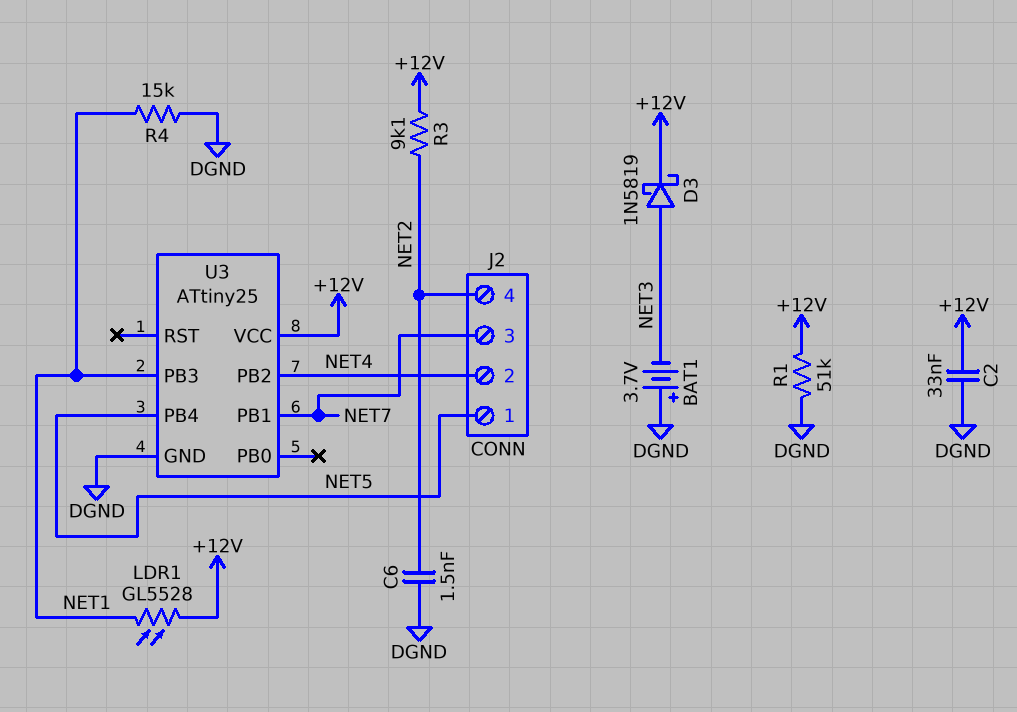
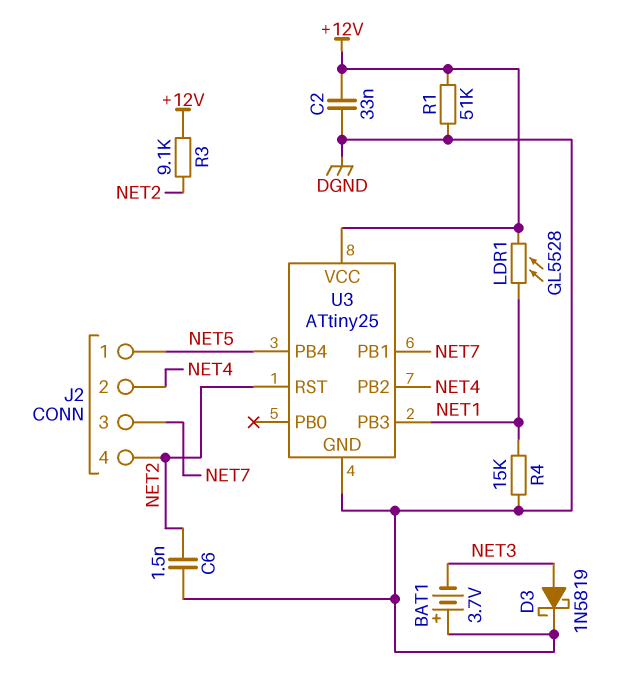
D3: schottky 1N5819 (A NET3, K +12V) -> schottky 1N5819 (A NET3, K DGND)
U3 pin RST: none -> NET2

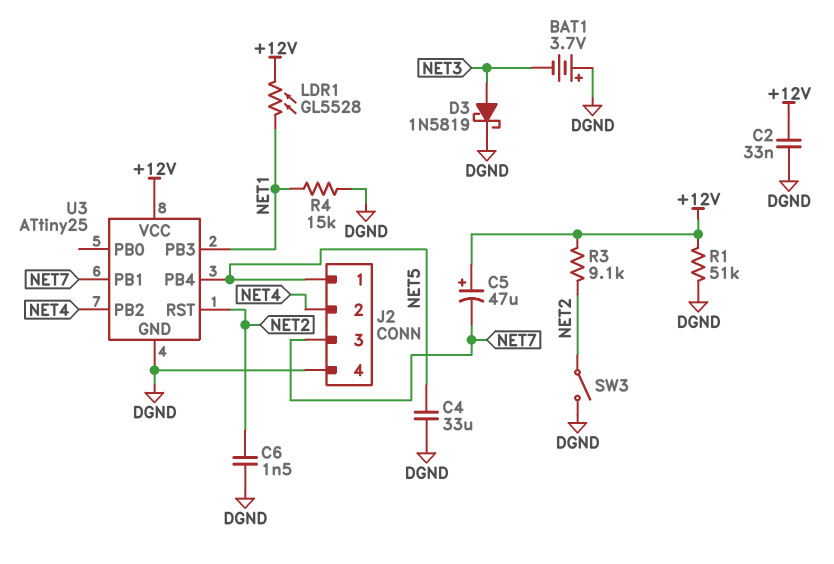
C4: none -> 33uF (DGND, NET5)
C5: none -> 47uF (plus +12V, minus NET7)
J2 pin 4: NET2 -> DGND
SW3: none -> switch (DGND, NET2)

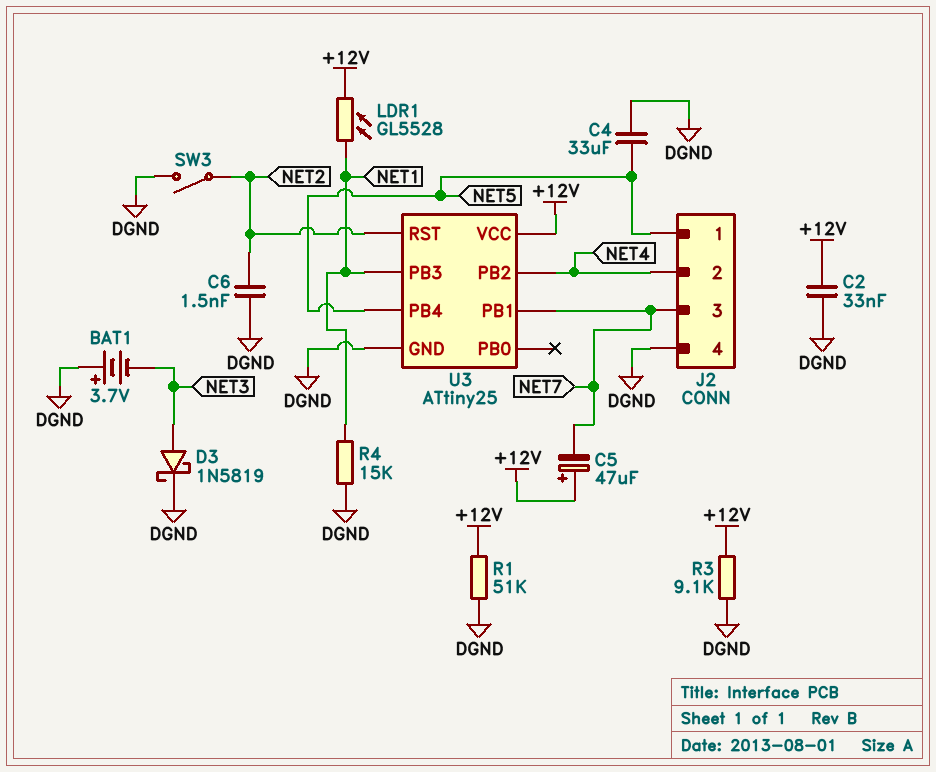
R3: 9.1k (+12V, NET2) -> 9.1k (+12V, DGND)

